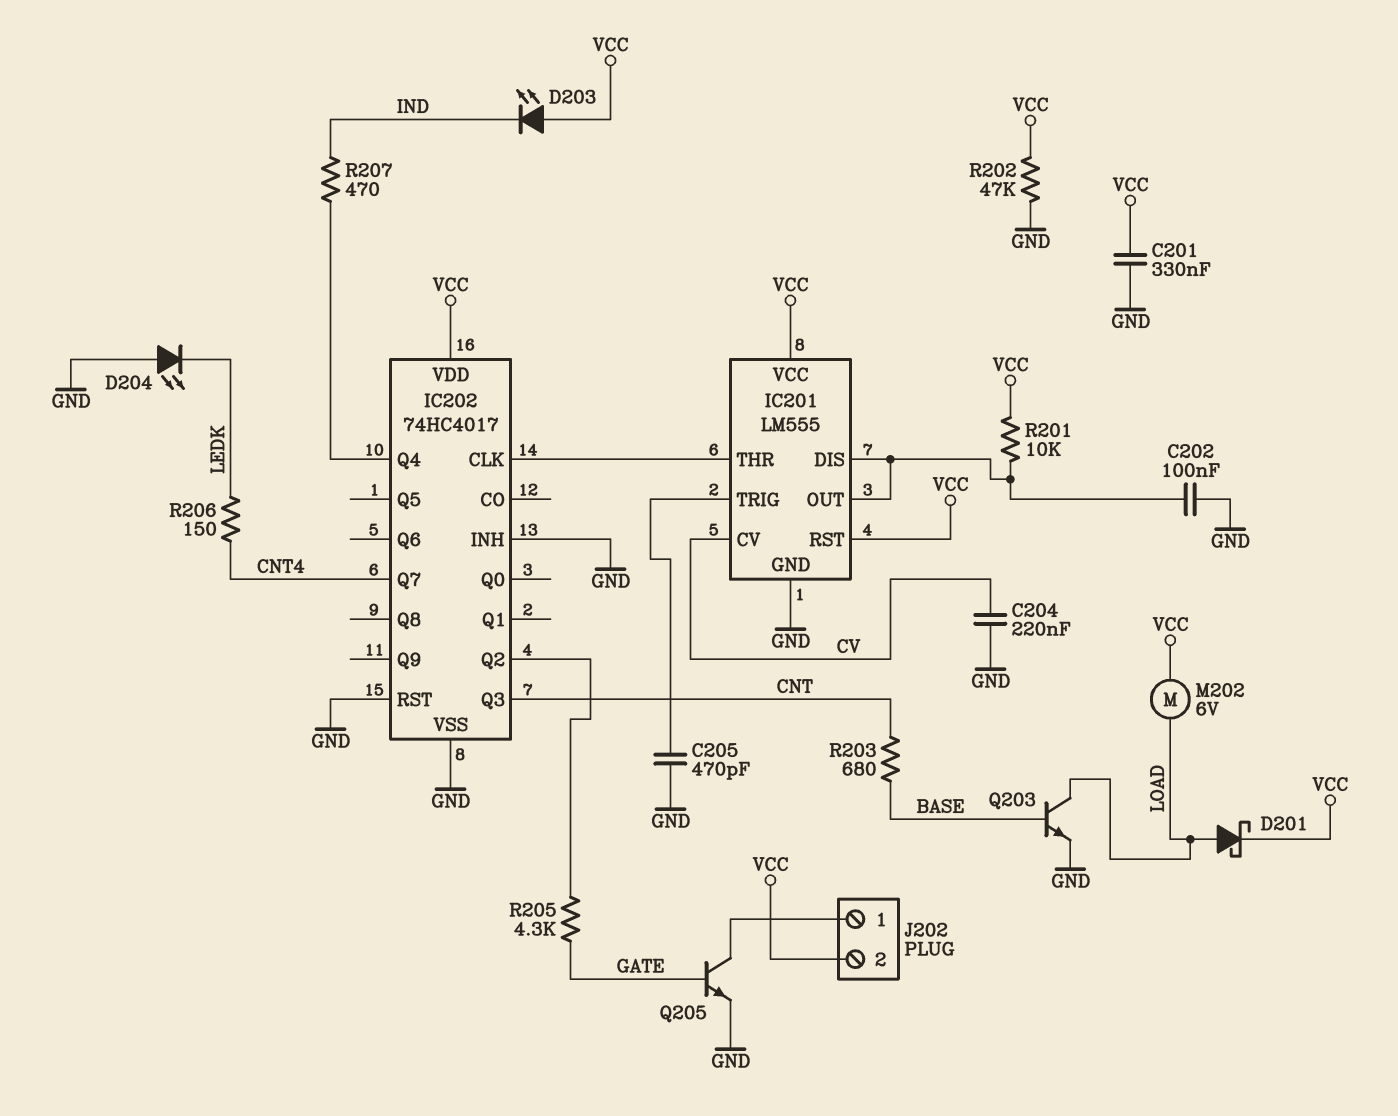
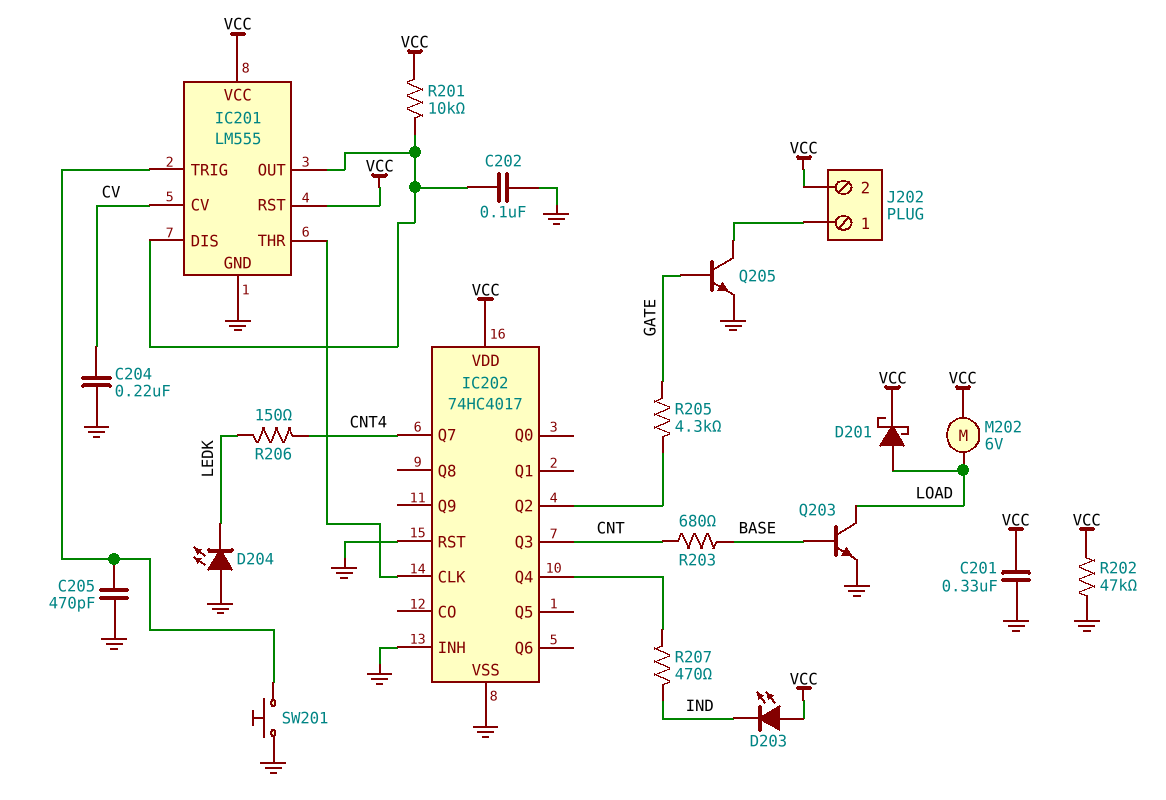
SW201: none -> button (GND, IC201/TRIG)

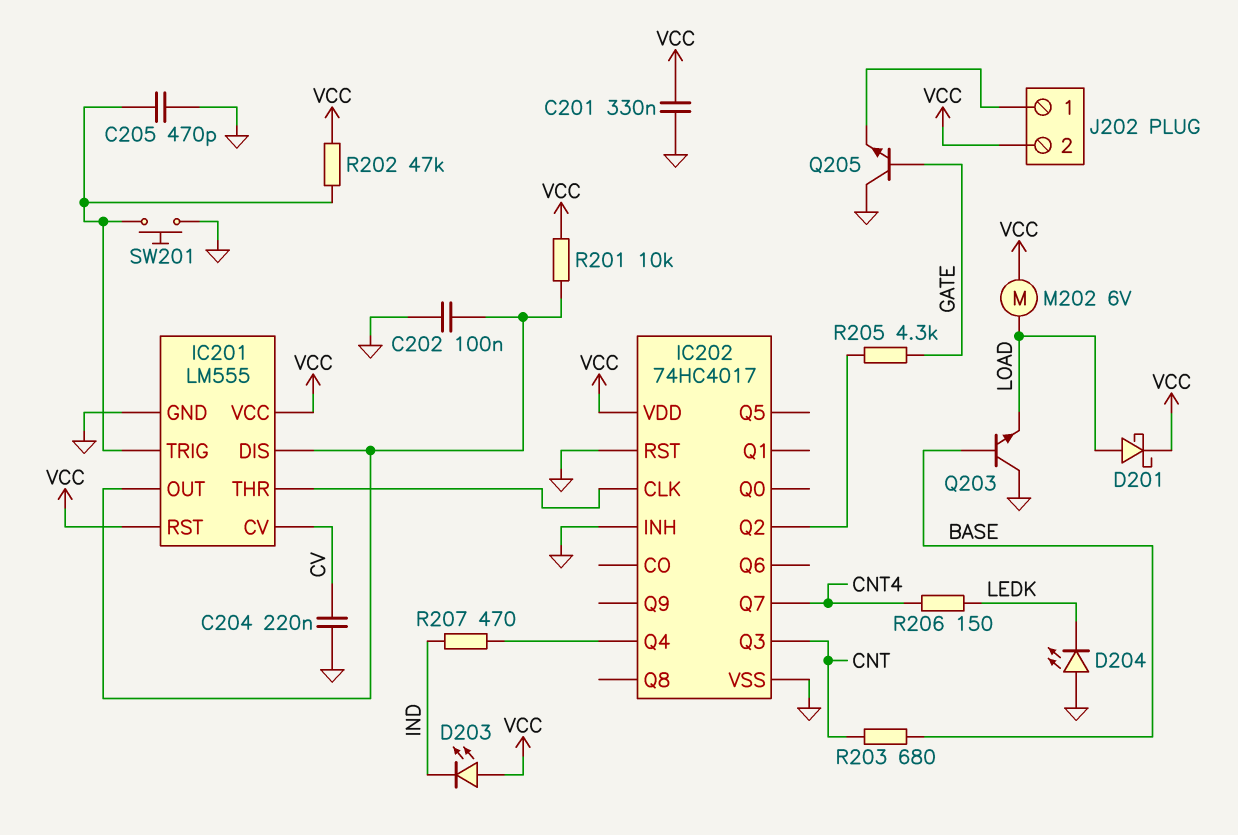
Q203: NPN (B BASE, C LOAD, E GND) -> NPN (B BASE, C GND, E LOAD)
Q205: NPN (B GATE, C J202/1, E GND) -> NPN (B GATE, C GND, E J202/1)
R202: 47k (GND, VCC) -> 47k (IC201/TRIG, VCC)

